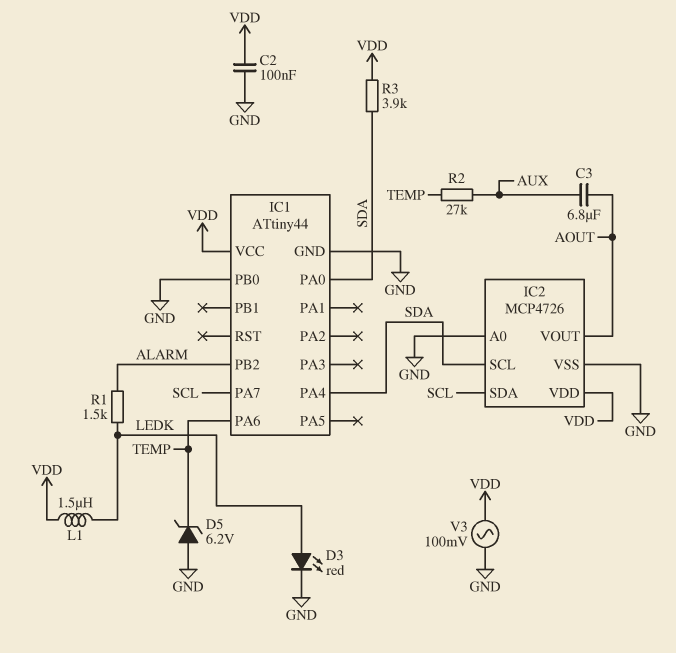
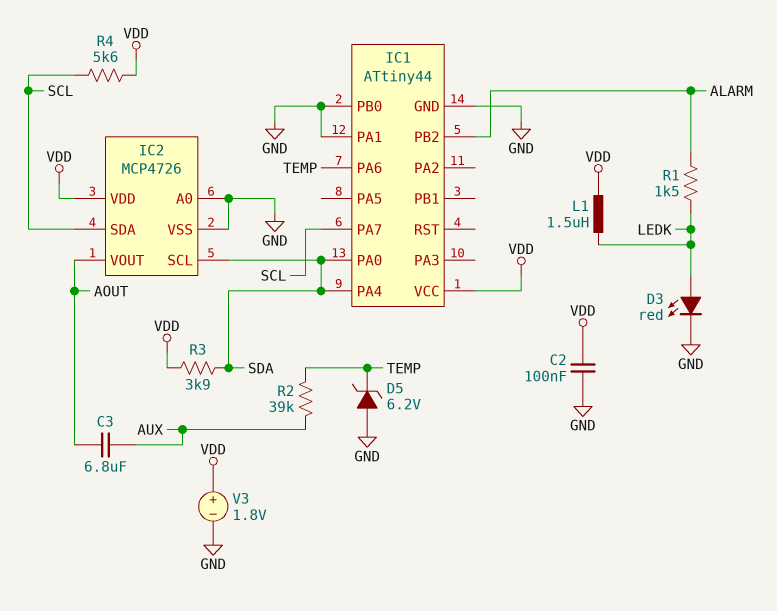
IC1 pin PA1: none -> GND
R2: 27k (AUX, TEMP) -> 39k (AUX, TEMP)
R4: none -> 5.6k (SCL, VDD)
V3: AC 100mV (GND, VDD) -> 1.8V (plus VDD, minus GND)

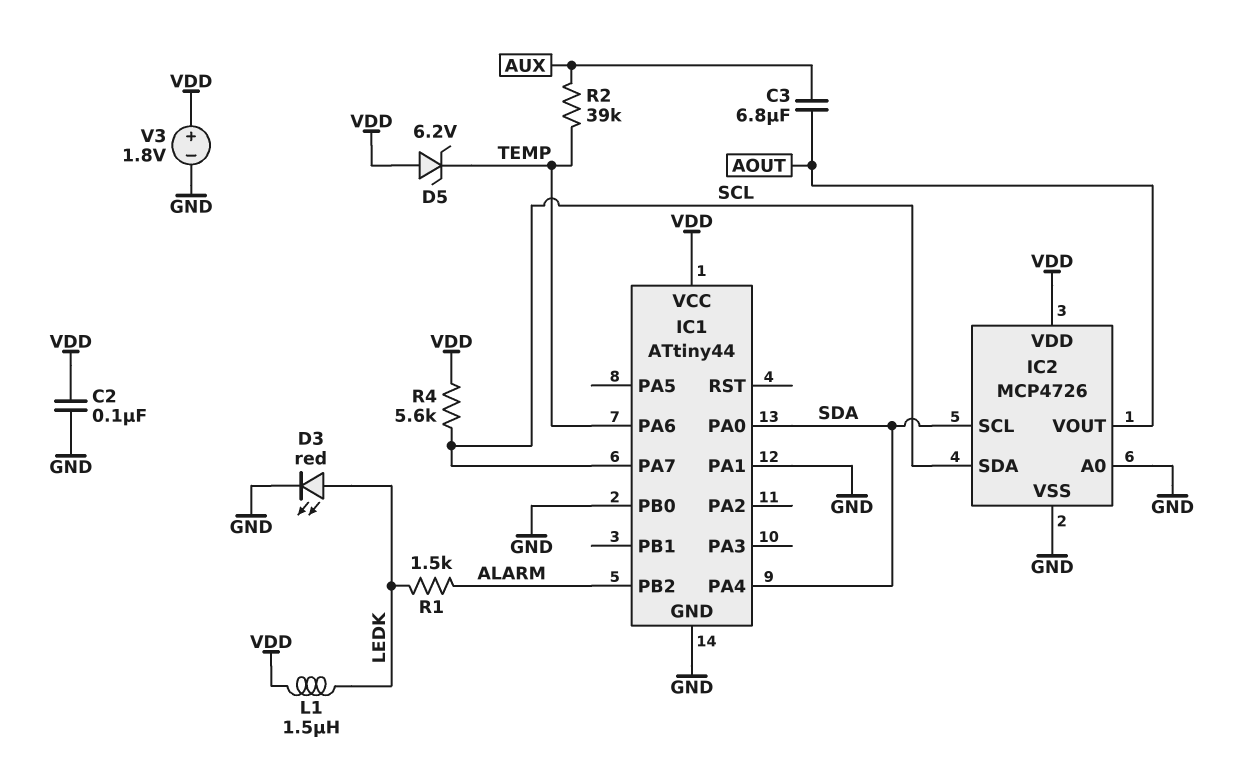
D5: zener 6.2V (A GND, K TEMP) -> zener 6.2V (A VDD, K TEMP)
R3: 3.9k (SDA, VDD) -> none

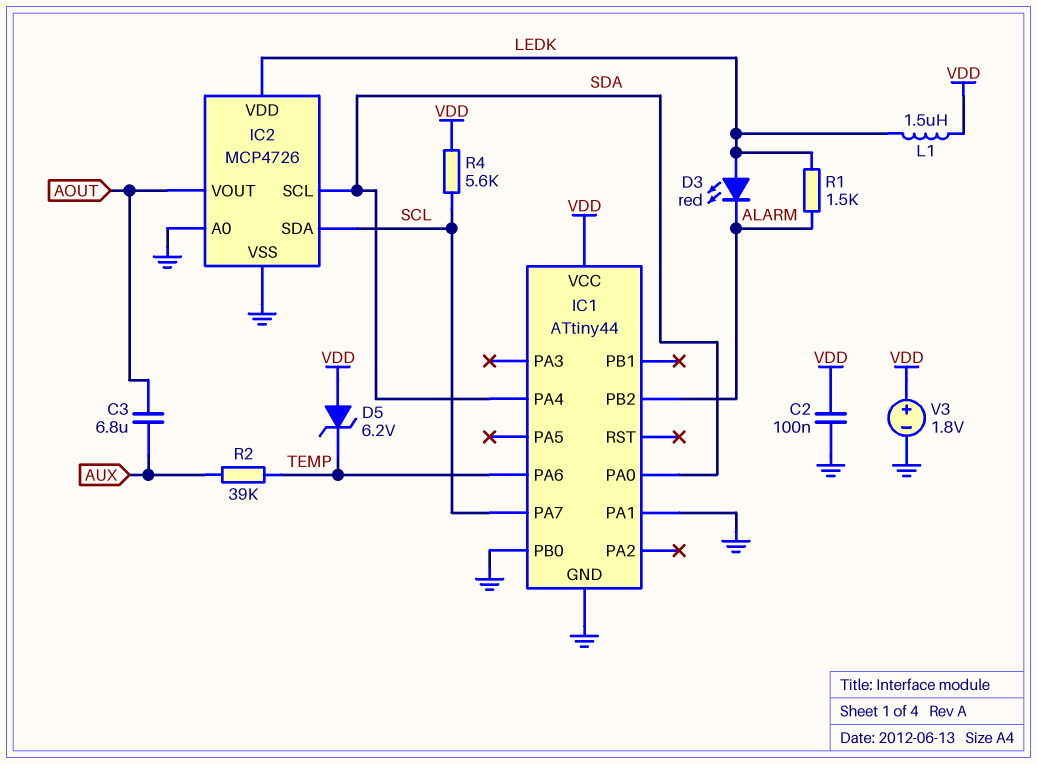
D3: LED red (A LEDK, K GND) -> LED red (A LEDK, K ALARM)
IC2 pin VDD: VDD -> LEDK

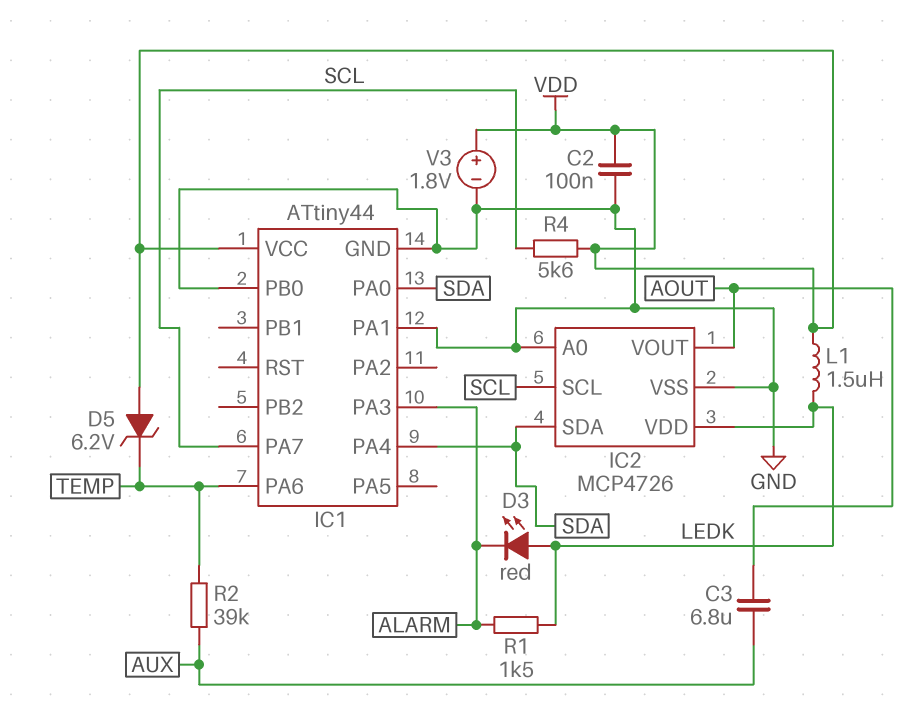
IC1 pin PA3: none -> ALARM
IC1 pin PB2: ALARM -> none
IC2 pin SCL: SDA -> SCL
IC2 pin SDA: SCL -> SDA

